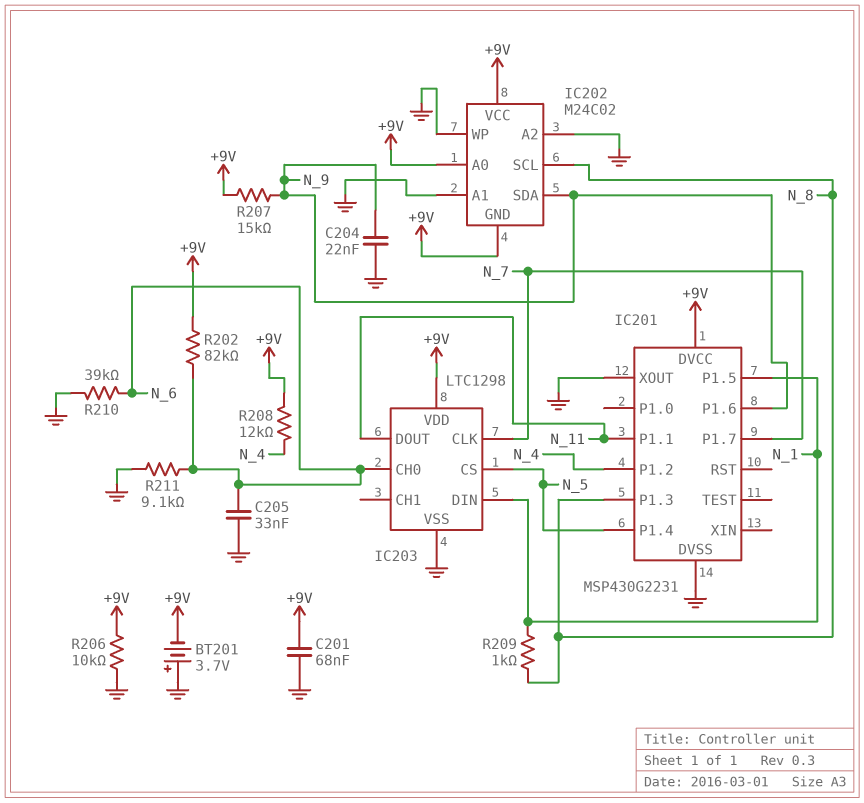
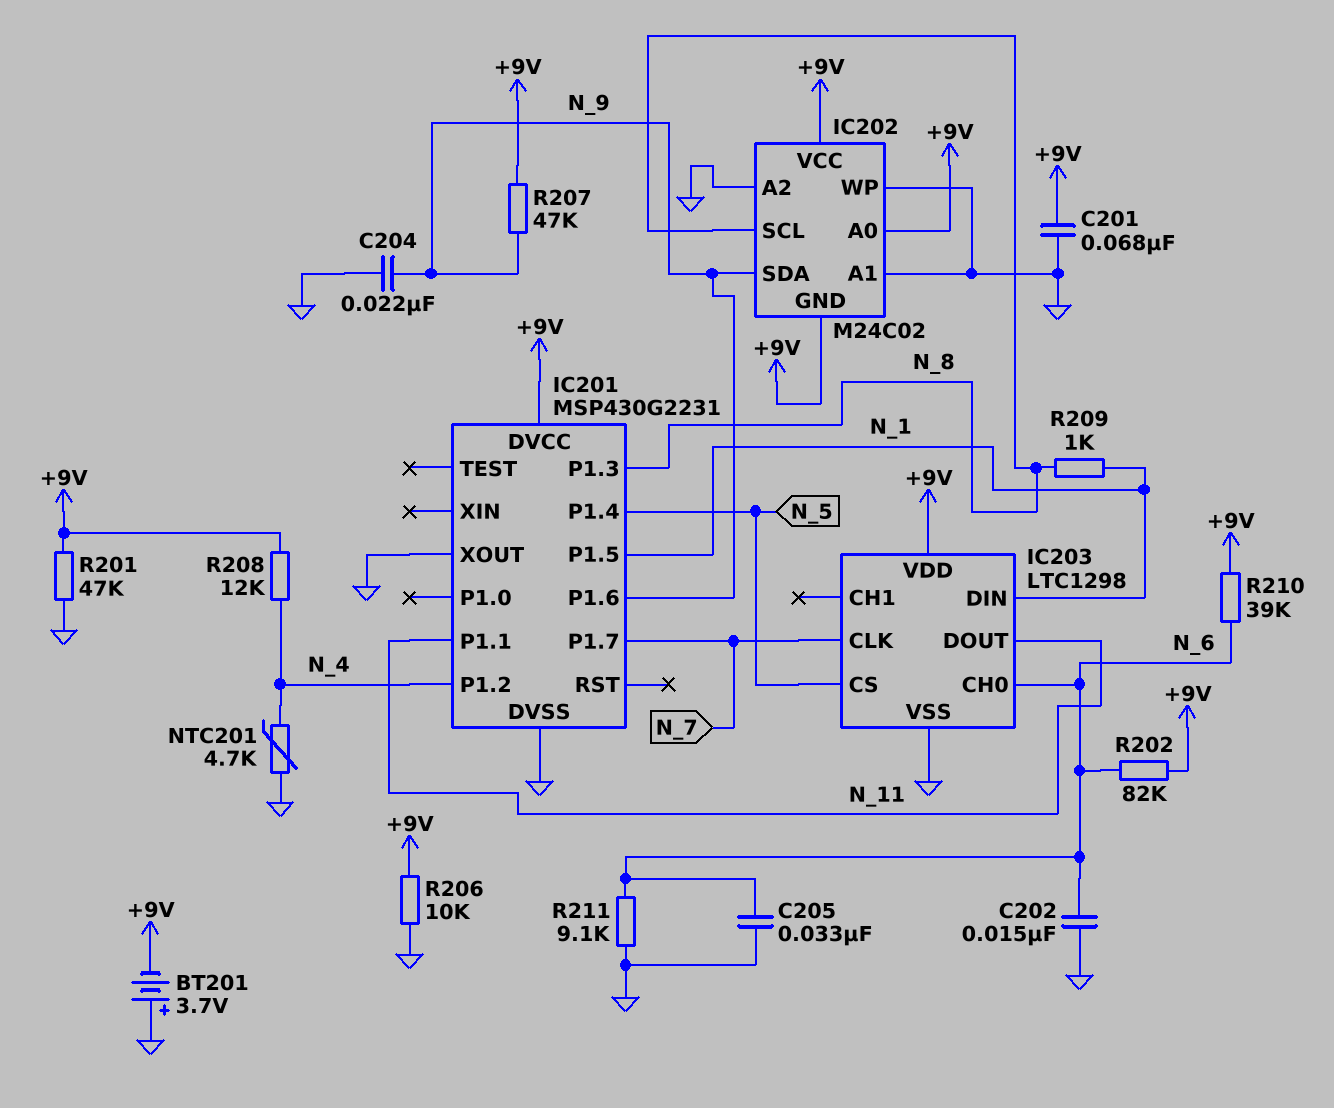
C202: none -> 15nF (GND, N_6)
NTC201: none -> 4.7k (GND, N_4)
R201: none -> 47k (+9V, GND)
R207: 15k (+9V, N_9) -> 47k (+9V, N_9)
R210: 39k (GND, N_6) -> 39k (+9V, N_6)

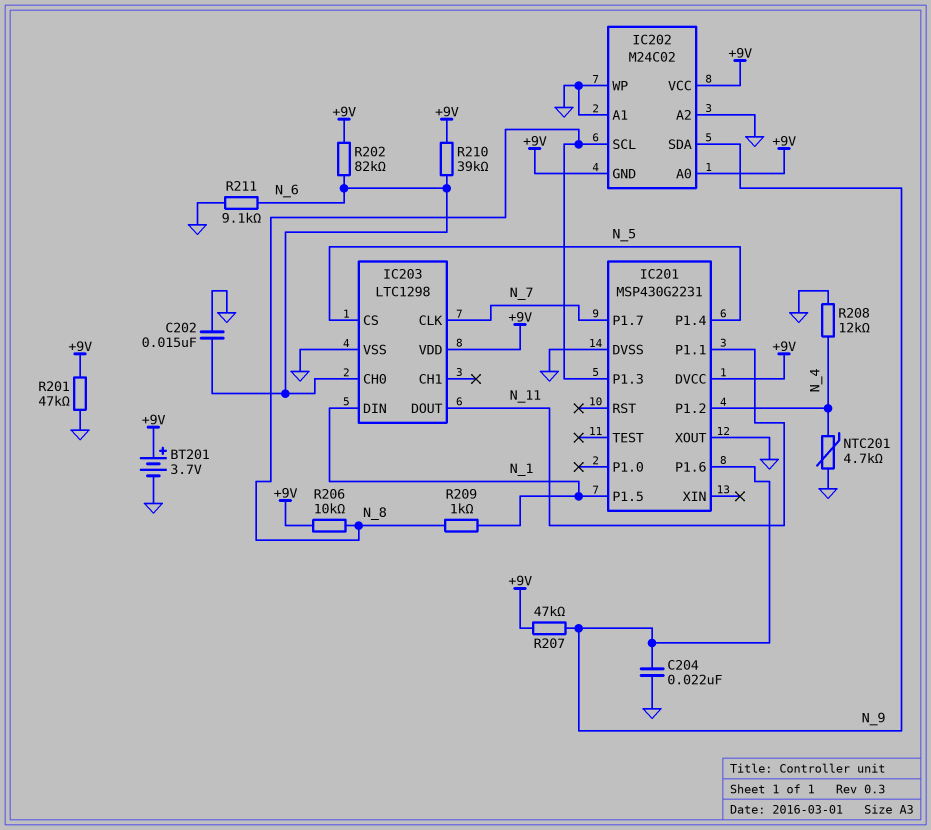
BT201: 3.7V (plus GND, minus +9V) -> 3.7V (plus +9V, minus GND)
C201: 68nF (+9V, GND) -> none
C205: 33nF (GND, N_6) -> none
R206: 10k (+9V, GND) -> 10k (+9V, N_8)
R208: 12k (+9V, N_4) -> 12k (GND, N_4)

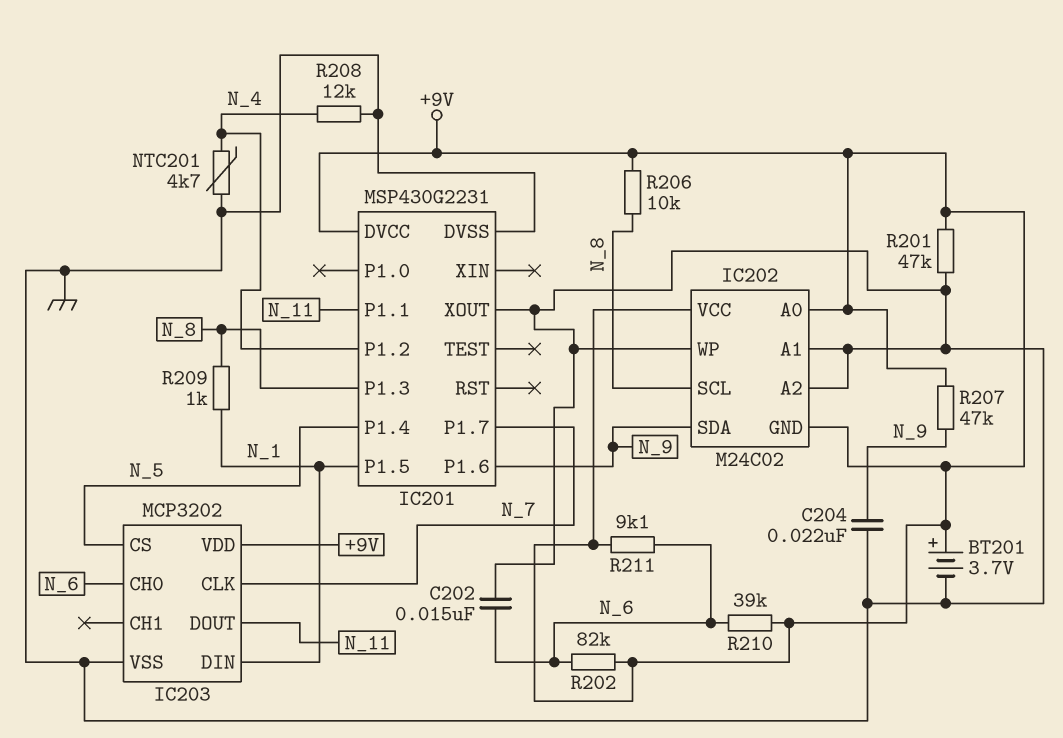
IC203: LTC1298 -> MCP3202
R211: 9.1k (GND, N_6) -> 9.1k (+9V, N_6)

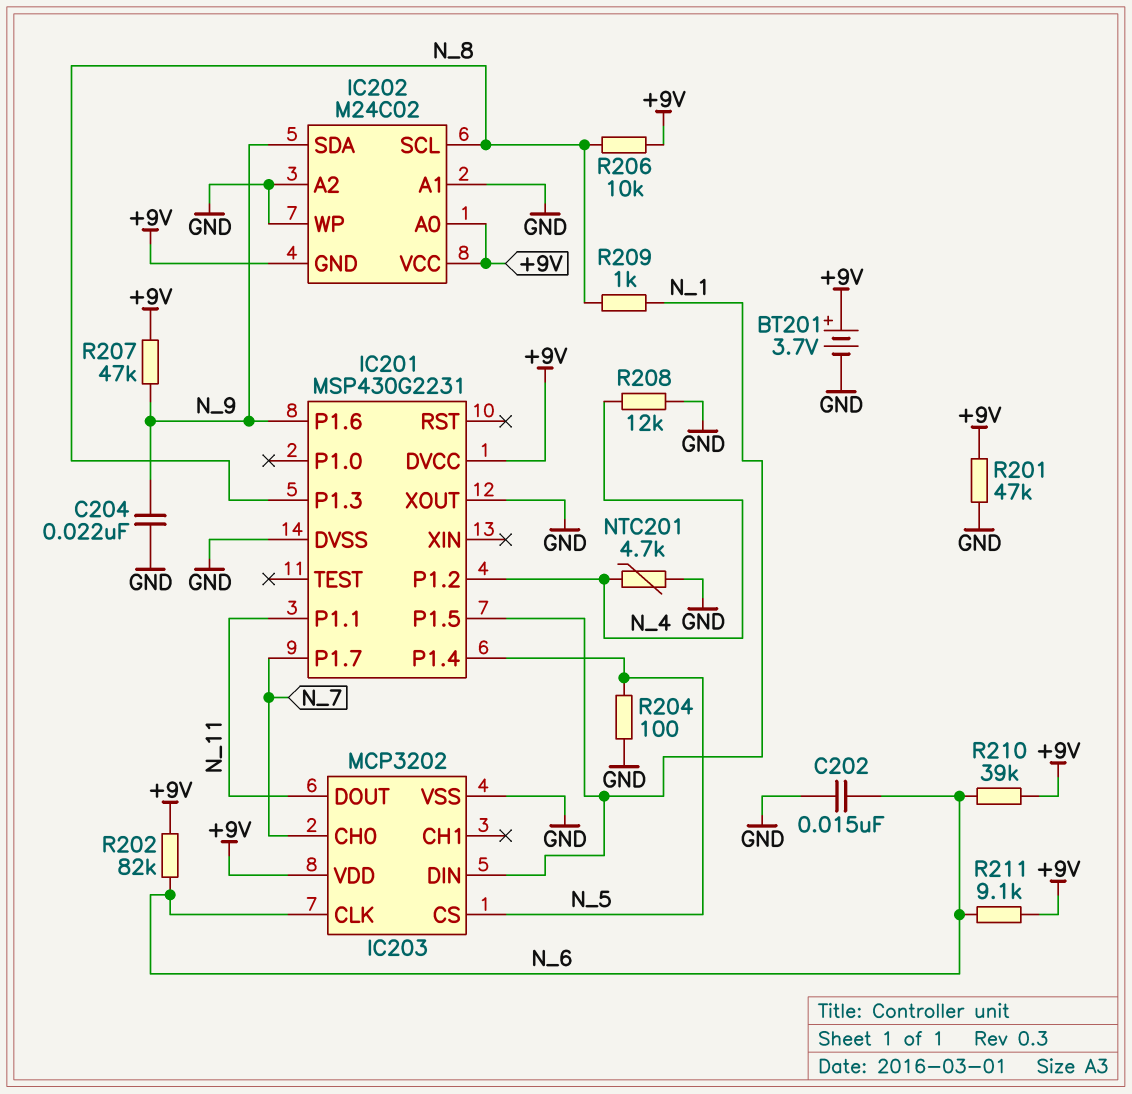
IC203 pin CH0: N_6 -> N_7
IC203 pin CLK: N_7 -> N_6
R204: none -> 100 (GND, N_5)

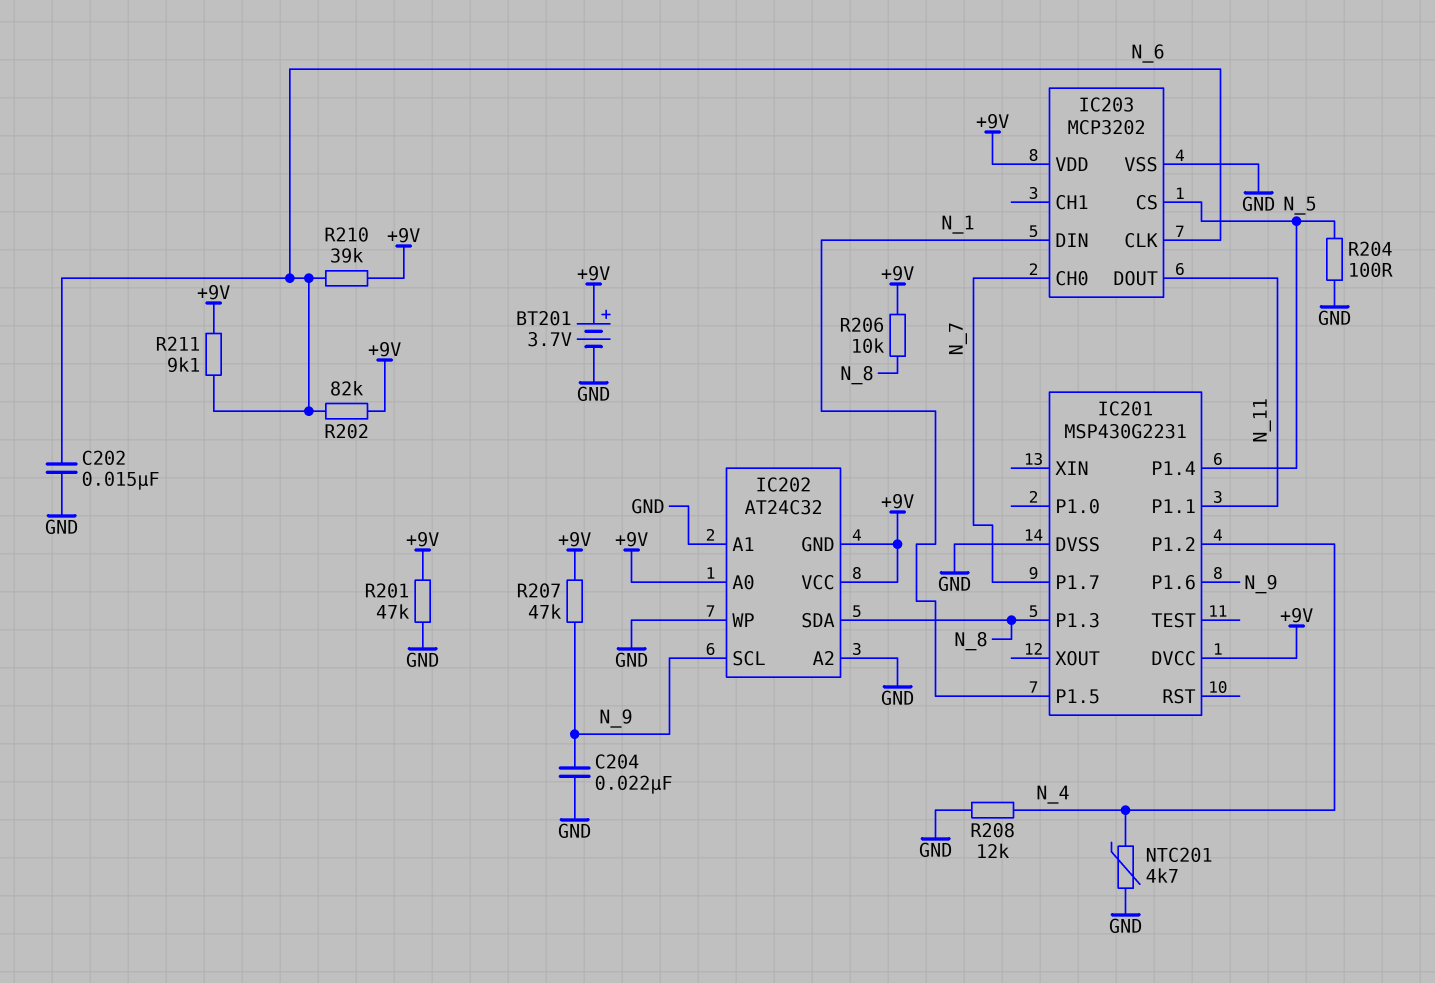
IC201 pin XOUT: GND -> none
IC202: M24C02 -> AT24C32
IC202 pin SCL: N_8 -> N_9
IC202 pin SDA: N_9 -> N_8
R209: 1k (N_1, N_8) -> none

